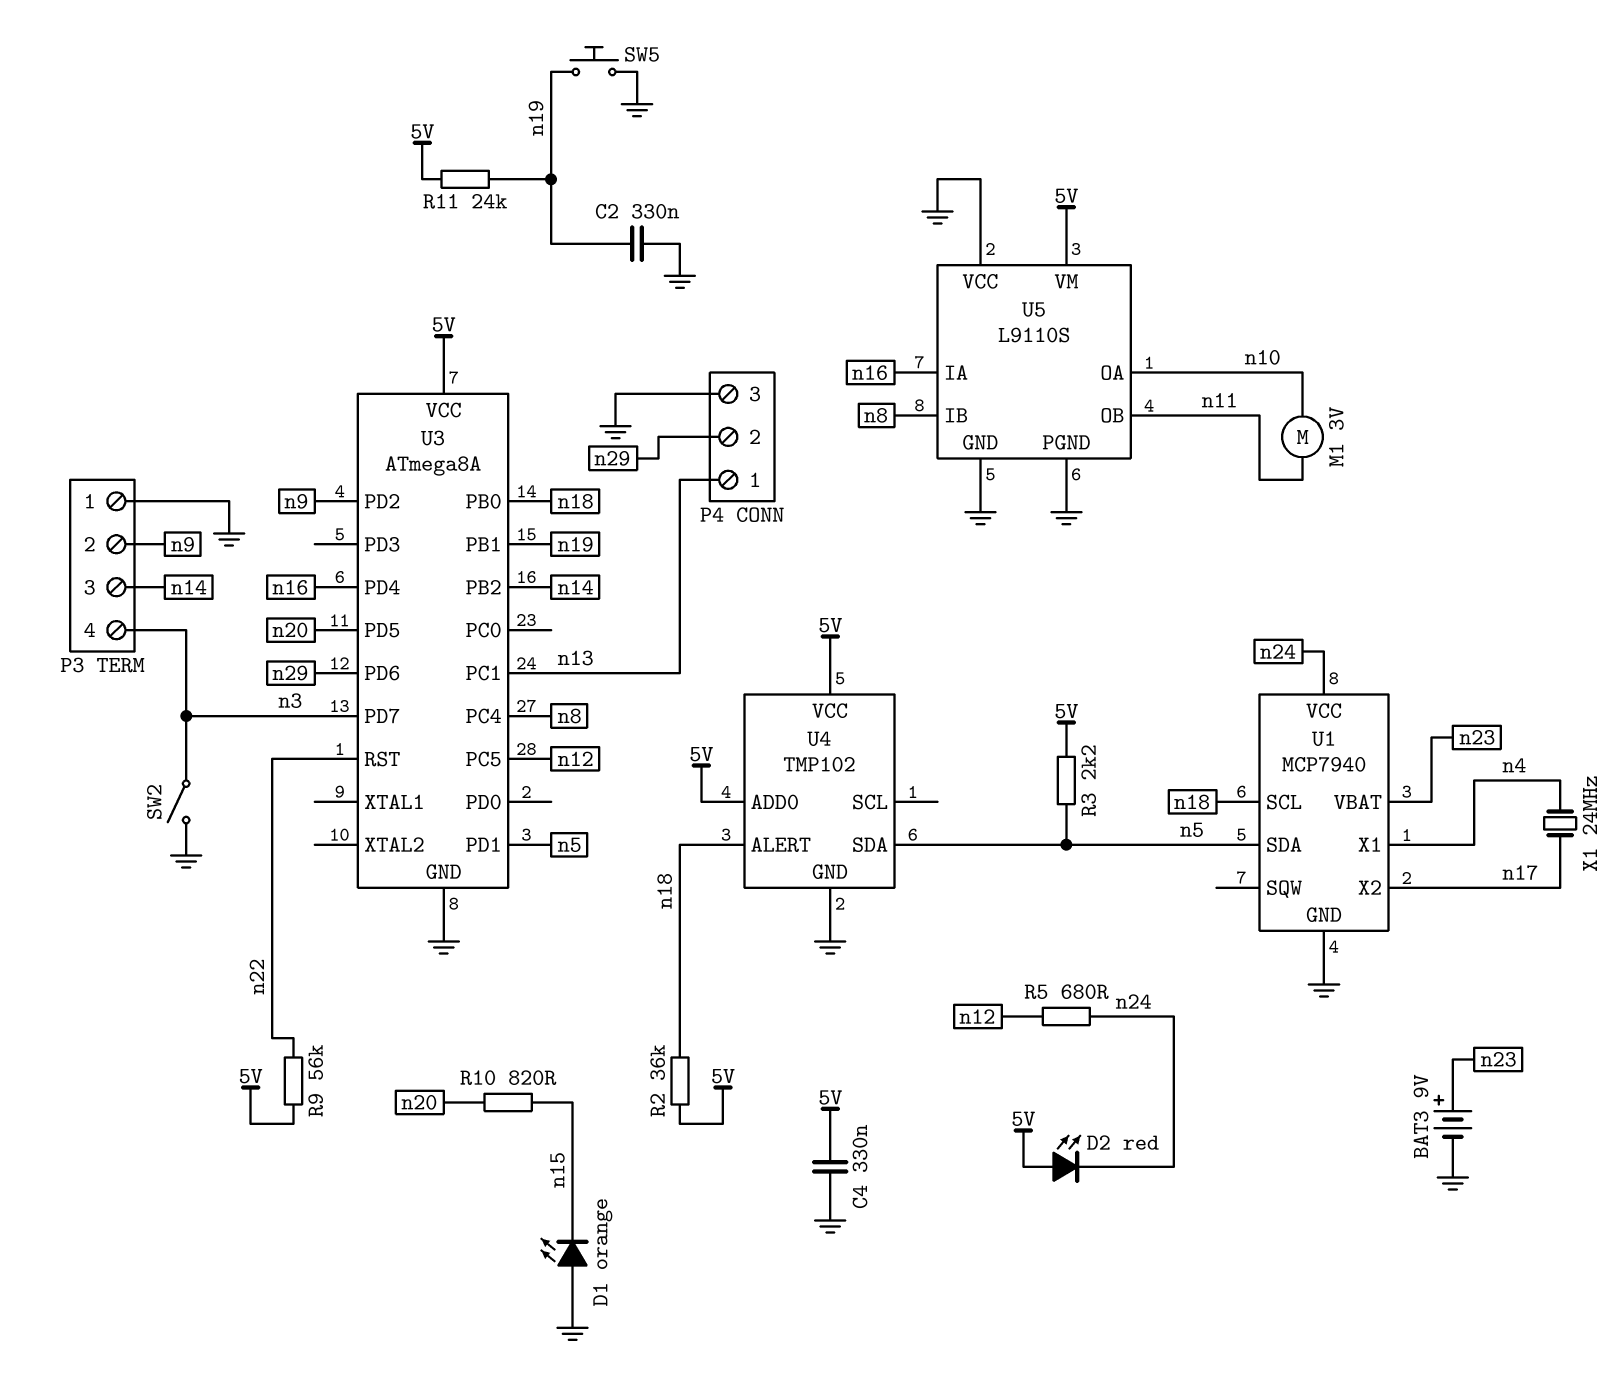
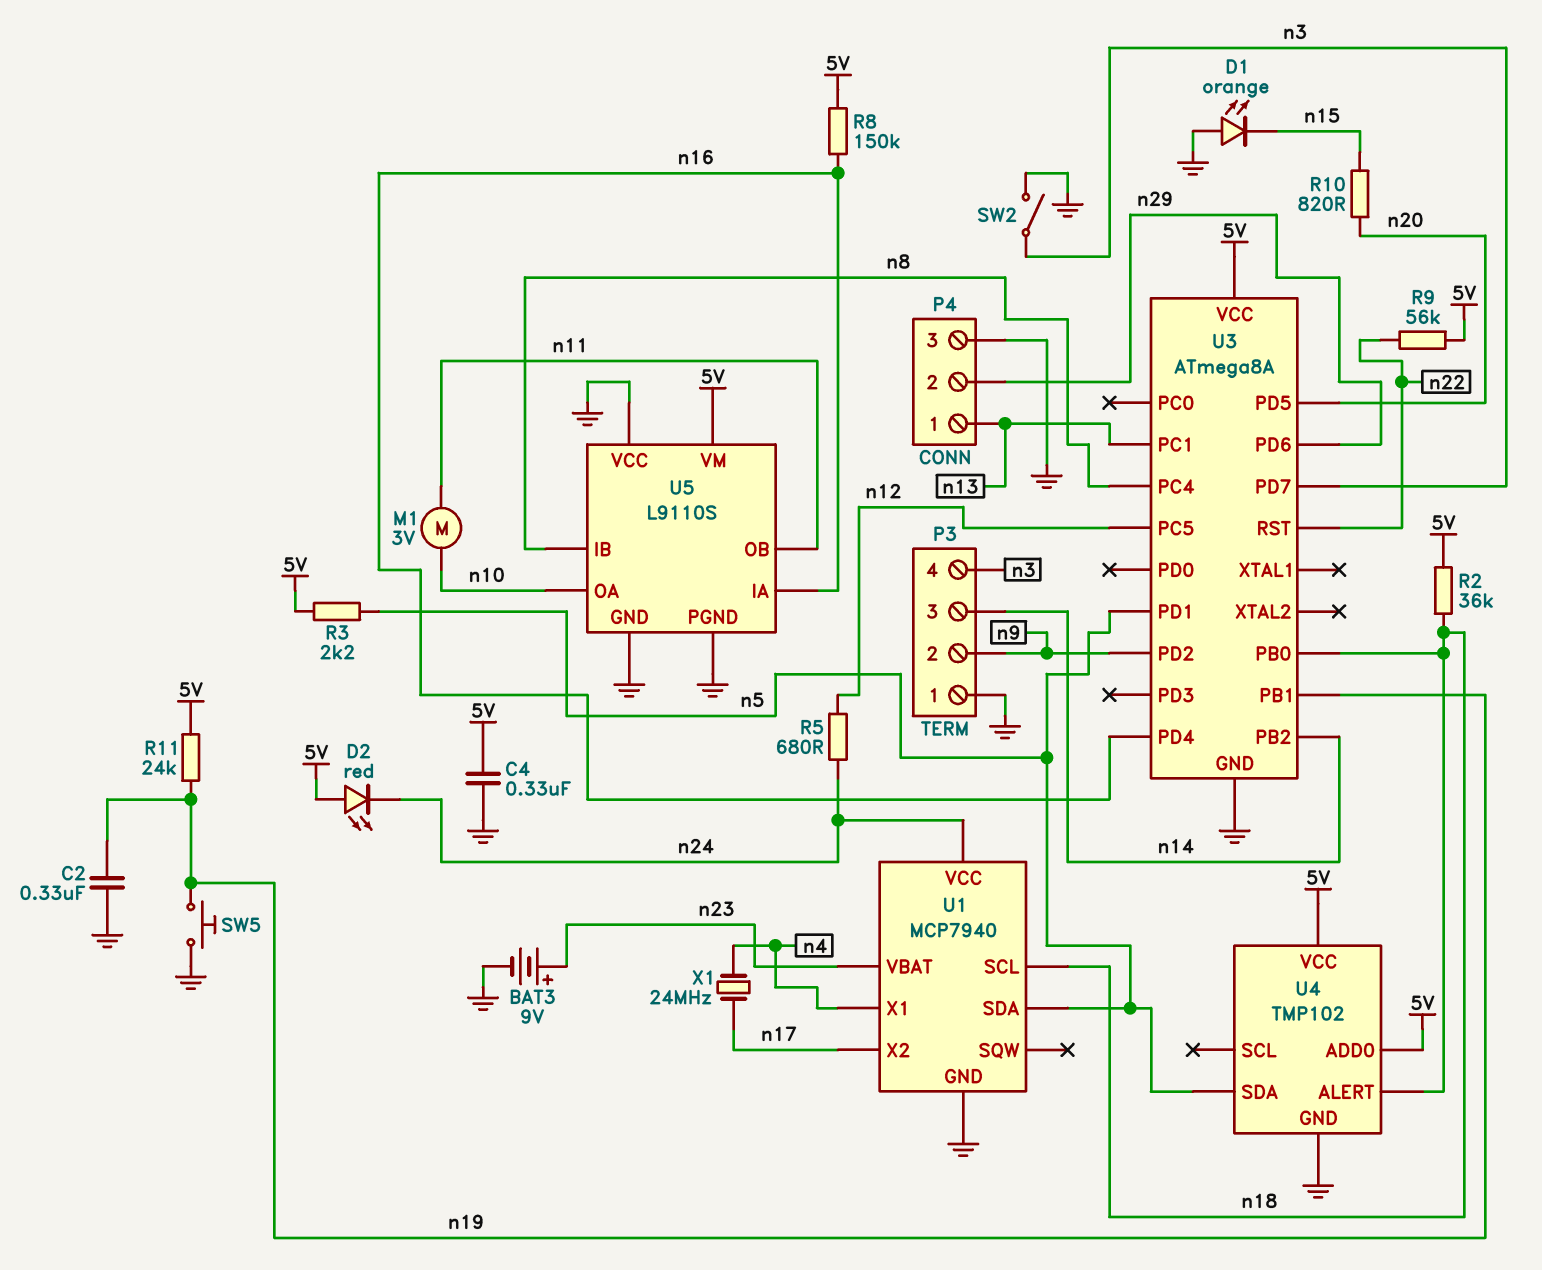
R8: none -> 150k (5V, n16)

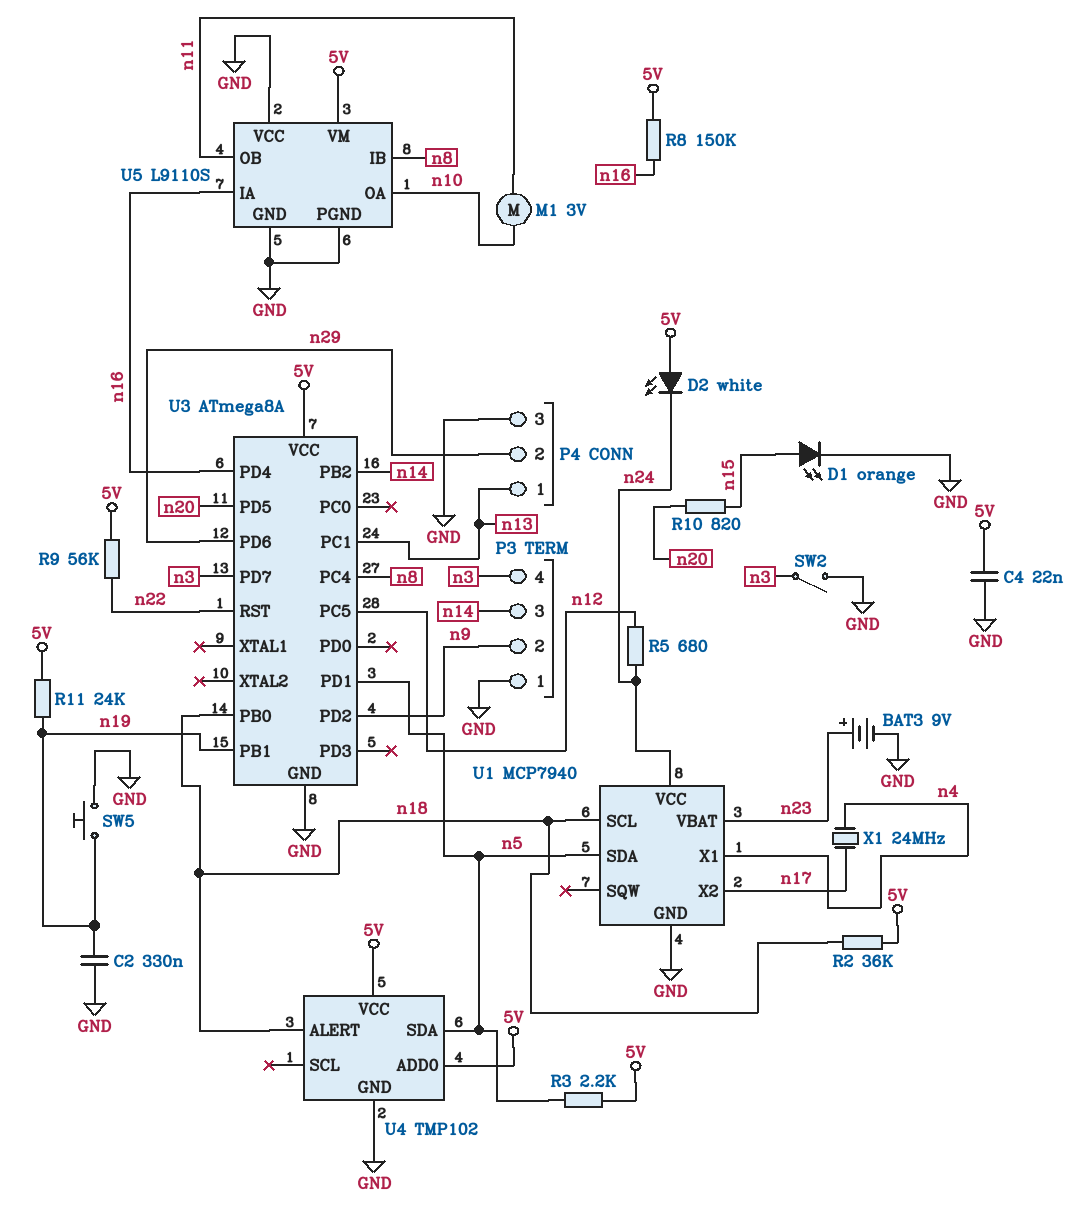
C4: 330nF (5V, GND) -> 22nF (5V, GND)
D1: LED orange (A GND, K n15) -> LED orange (A n15, K GND)
D2: LED red (A 5V, K n24) -> LED white (A 5V, K n24)

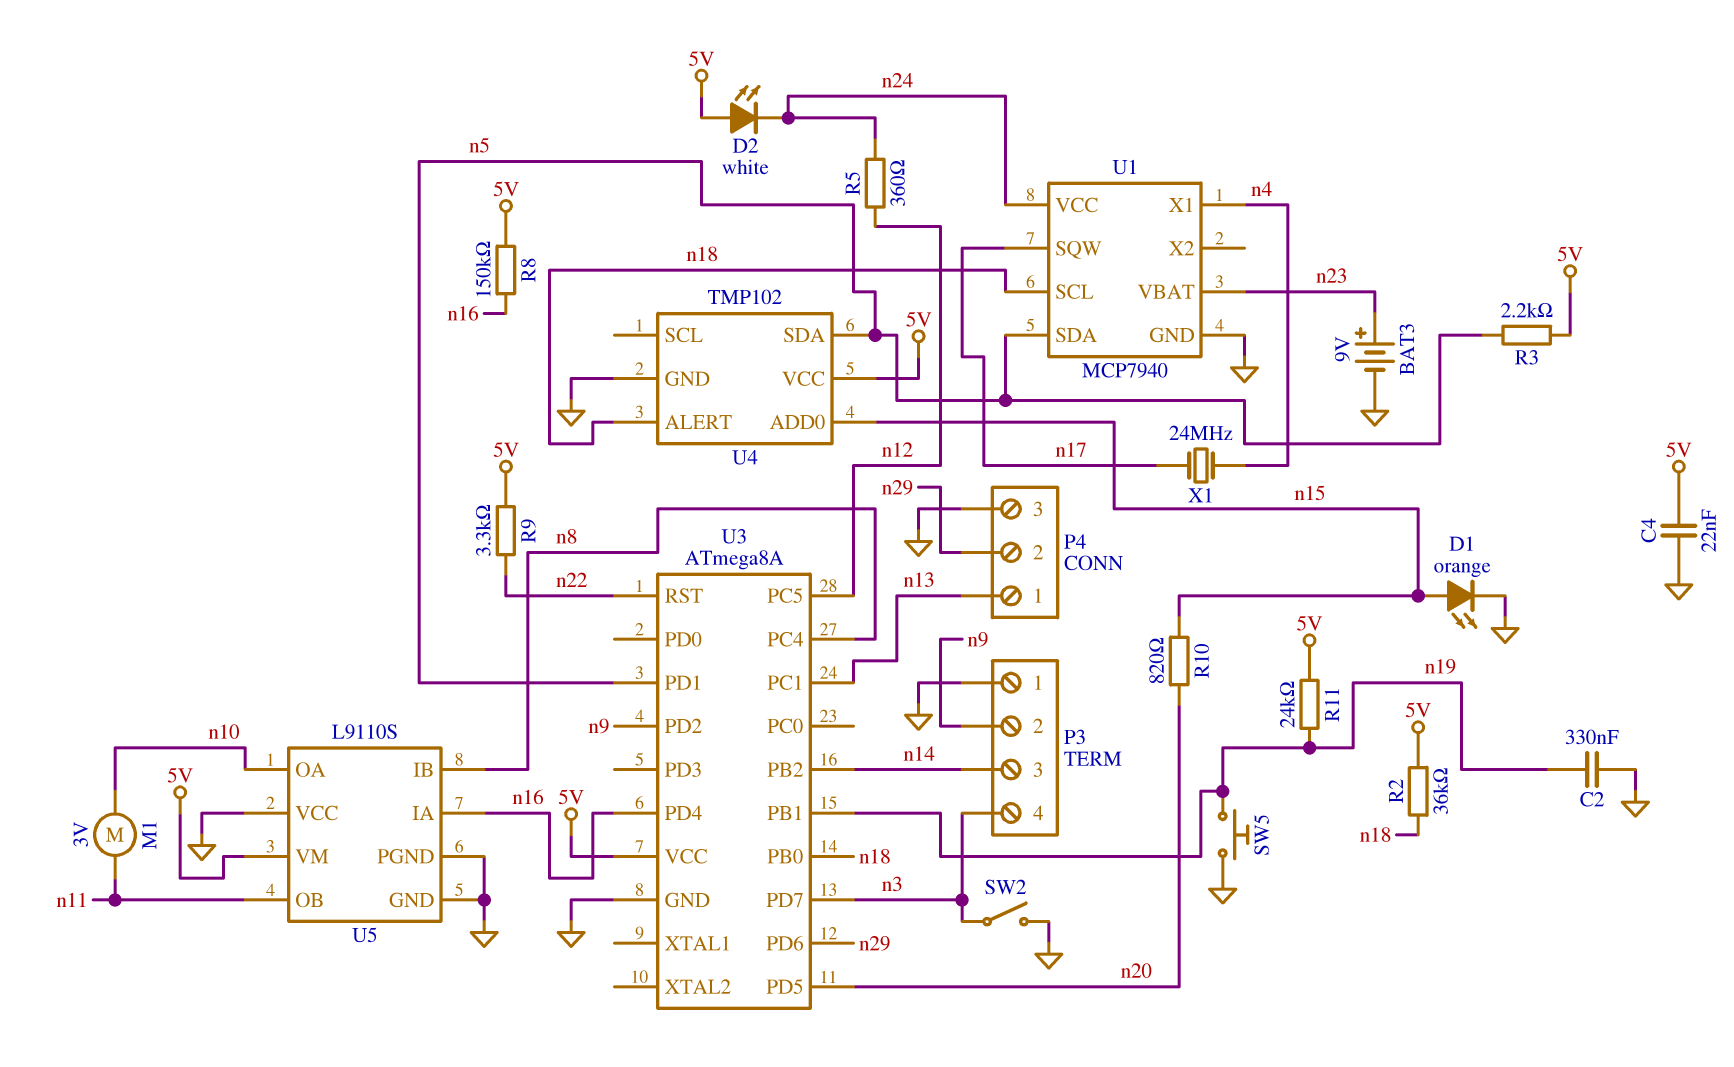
R5: 680 (n12, n24) -> 360 (n12, n24)
R9: 56k (5V, n22) -> 3.3k (5V, n22)
U1 pin SQW: none -> n17
U1 pin X2: n17 -> none
U4 pin ADD0: 5V -> n15

